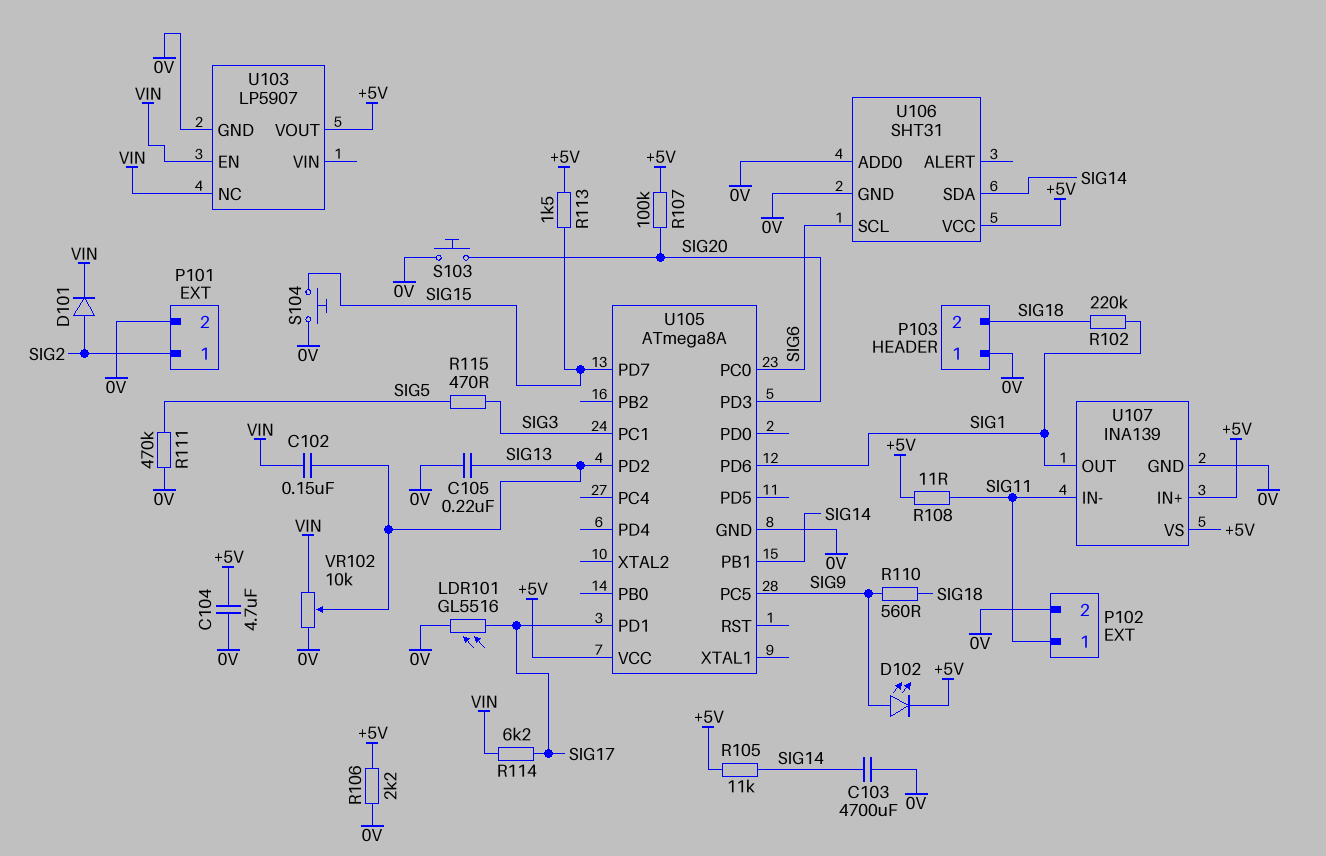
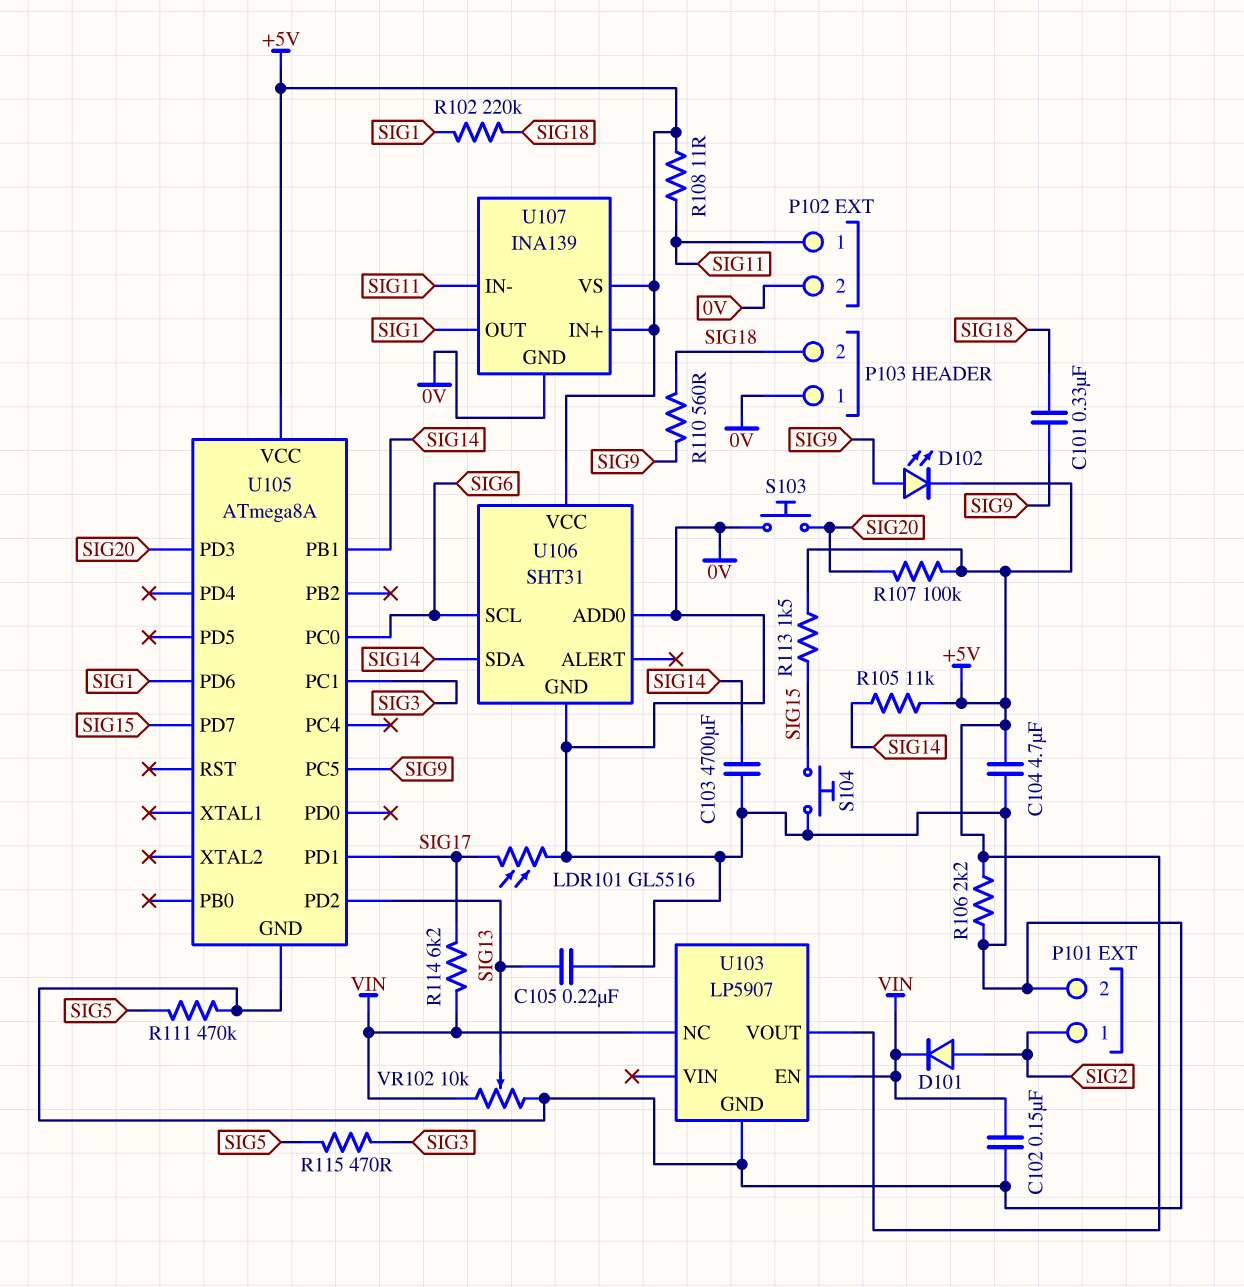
C101: none -> 330nF (SIG9, SIG18)
C102: 150nF (SIG13, VIN) -> 150nF (0V, VIN)

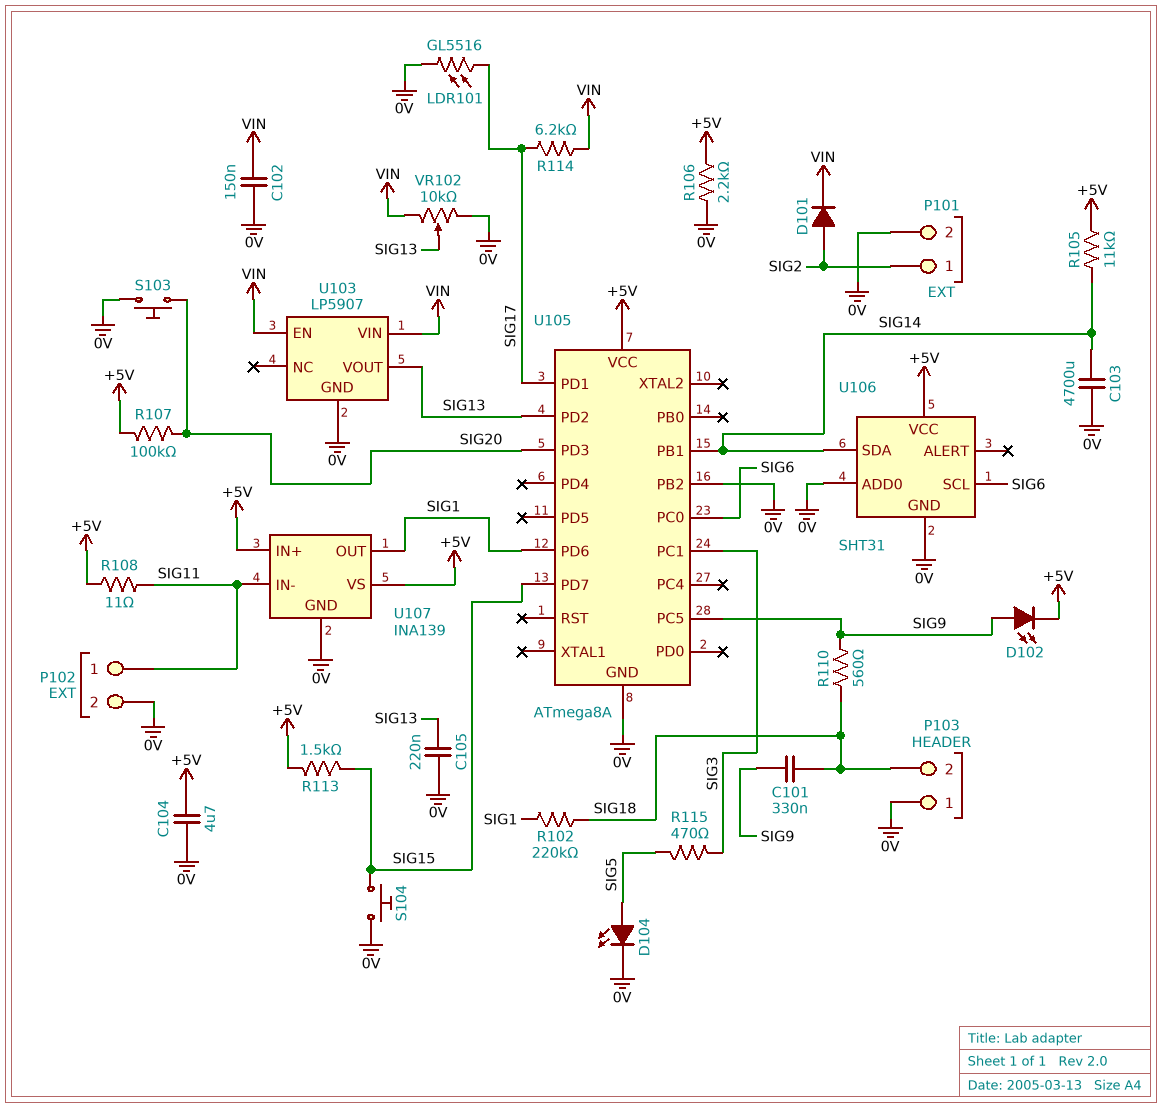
D104: none -> LED (A SIG5, K 0V)
R111: 470k (0V, SIG5) -> none
U103 pin NC: VIN -> none
U103 pin VIN: none -> VIN
U103 pin VOUT: +5V -> SIG13
U105 pin PB2: none -> 0V

